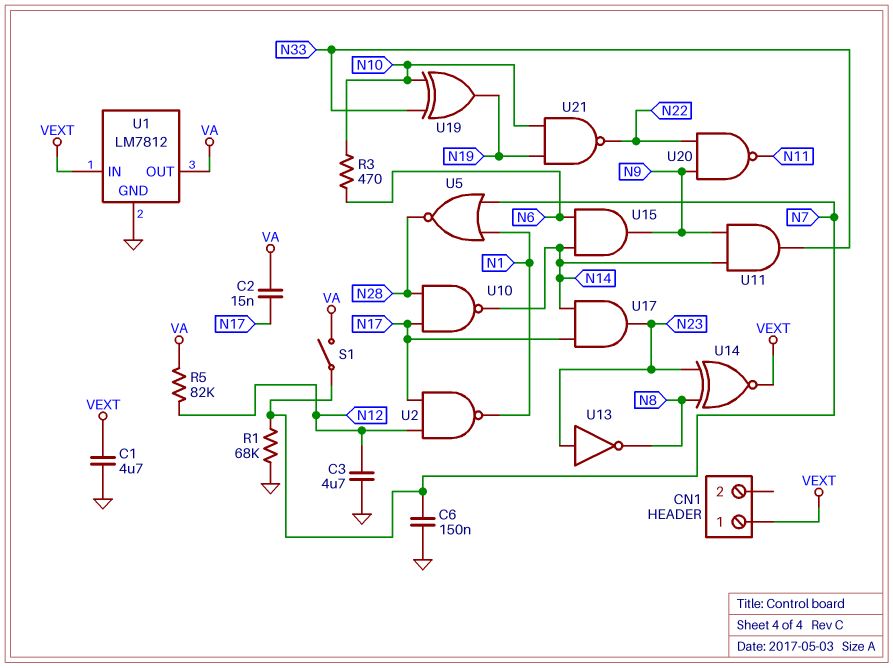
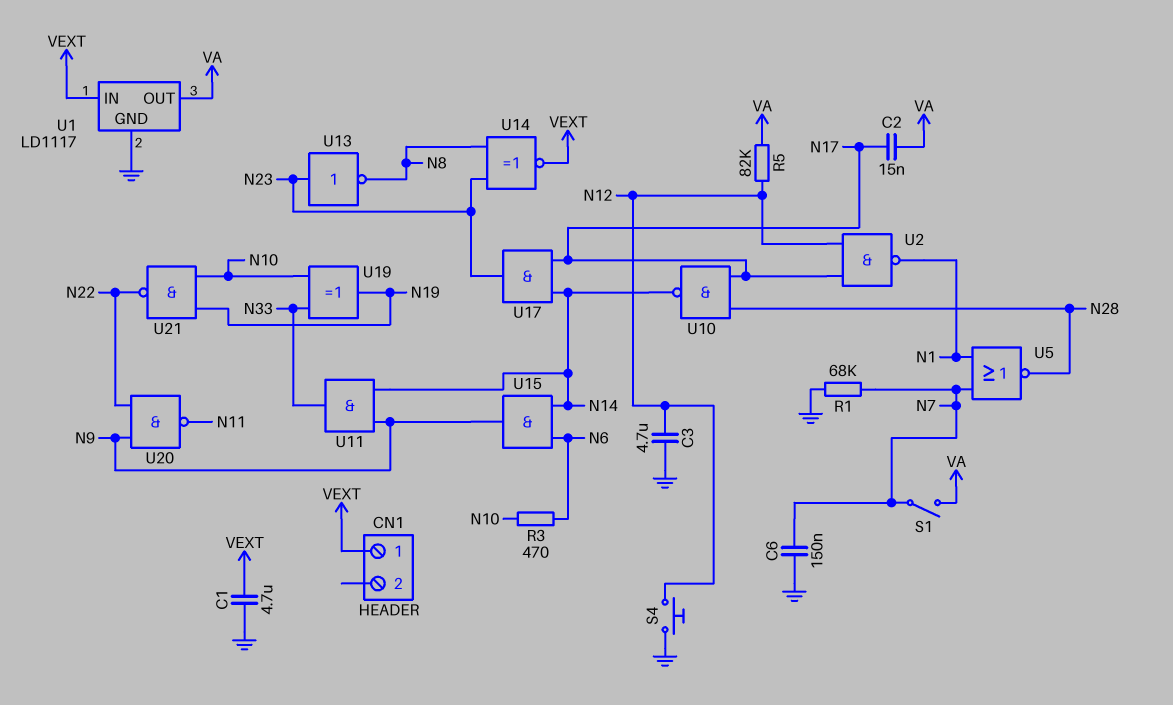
S4: none -> button (GND, N12)
U1: LM7812 -> LD1117

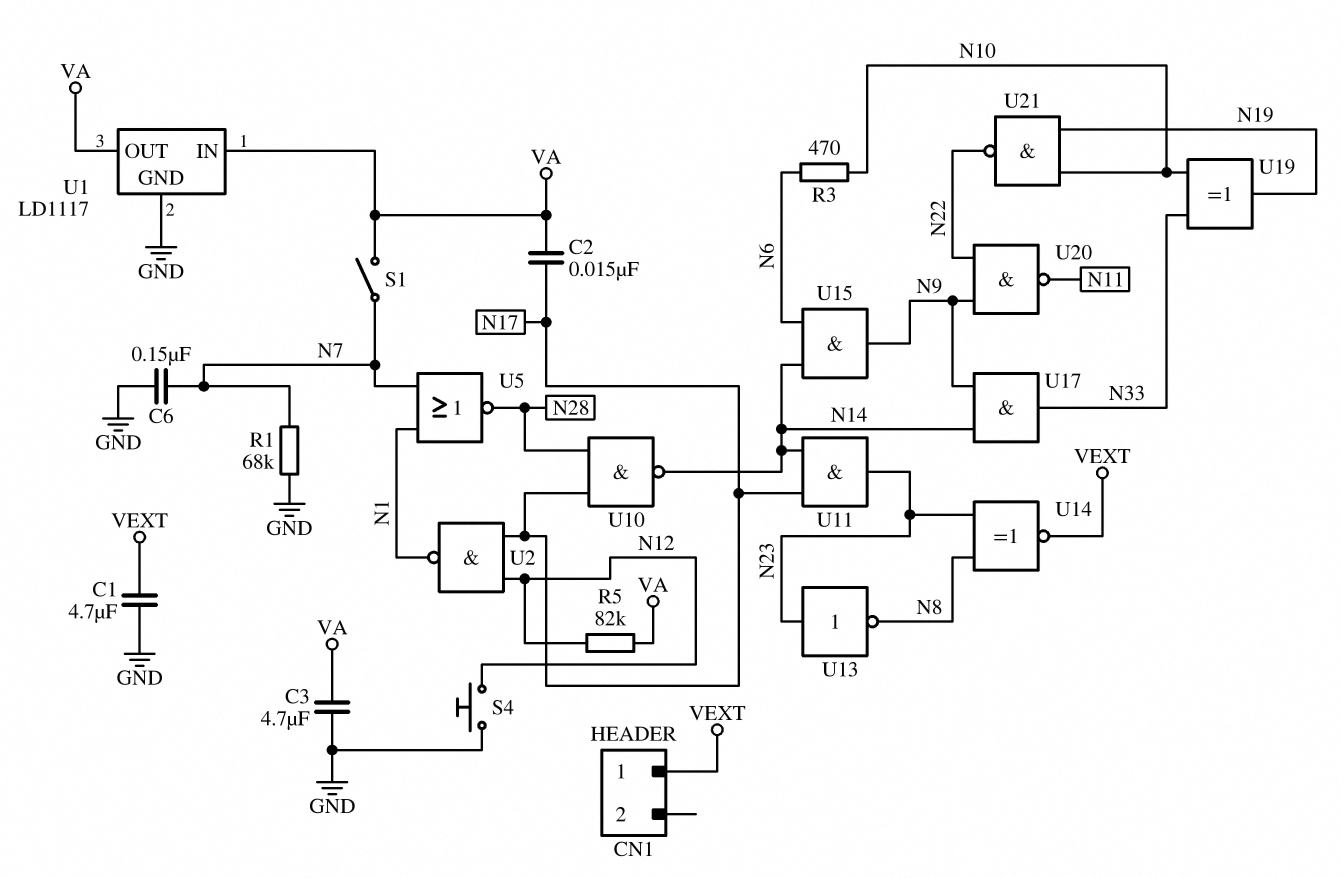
C3: 4.7uF (GND, N12) -> 4.7uF (GND, VA)
U1 pin IN: VEXT -> VA
U11: AND (in N9, in N14, out N33) -> AND (in N14, in N17, out N23)
U17: AND (in N14, in N17, out N23) -> AND (in N9, in N14, out N33)

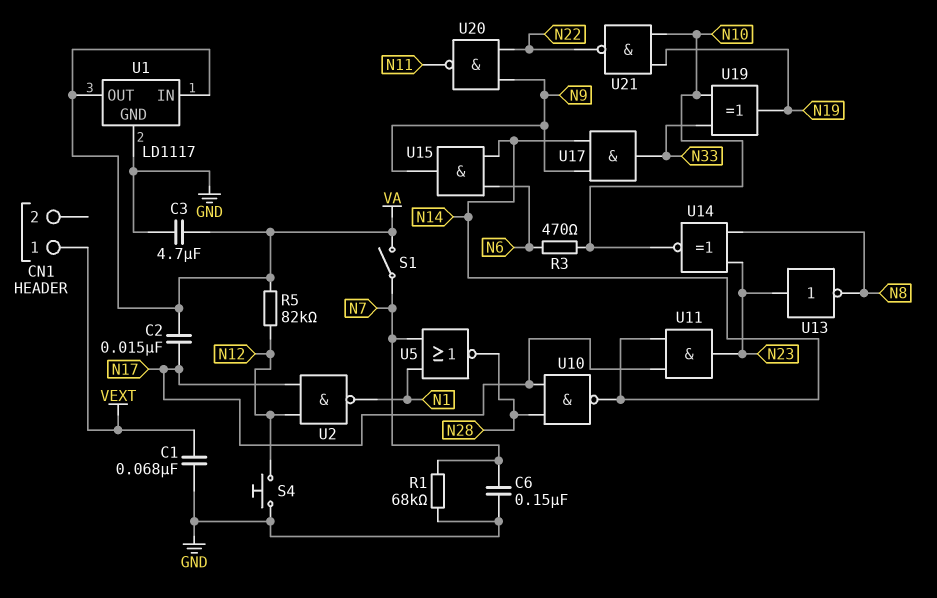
C1: 4.7uF (GND, VEXT) -> 68nF (GND, VEXT)
U14: XNOR (in N8, in N23, out VEXT) -> XNOR (in N8, in N23, out N10)

